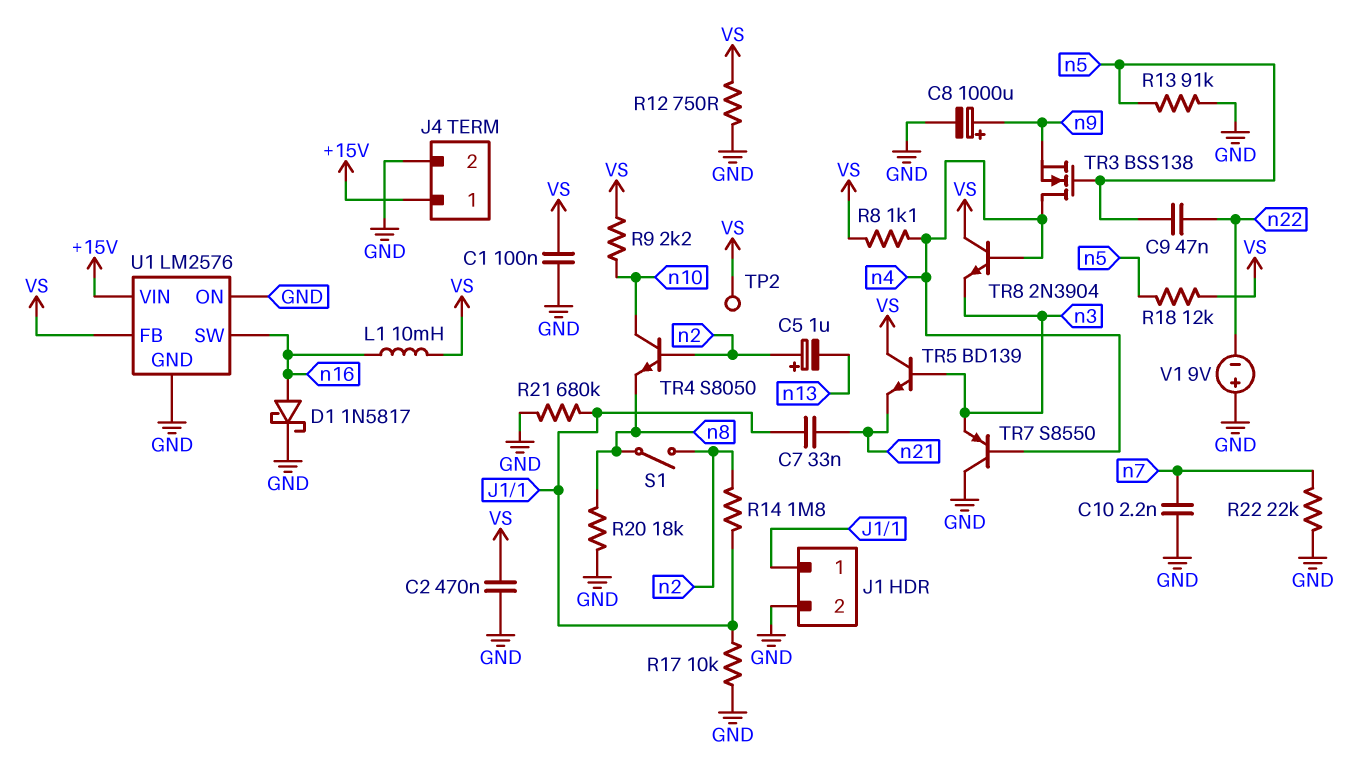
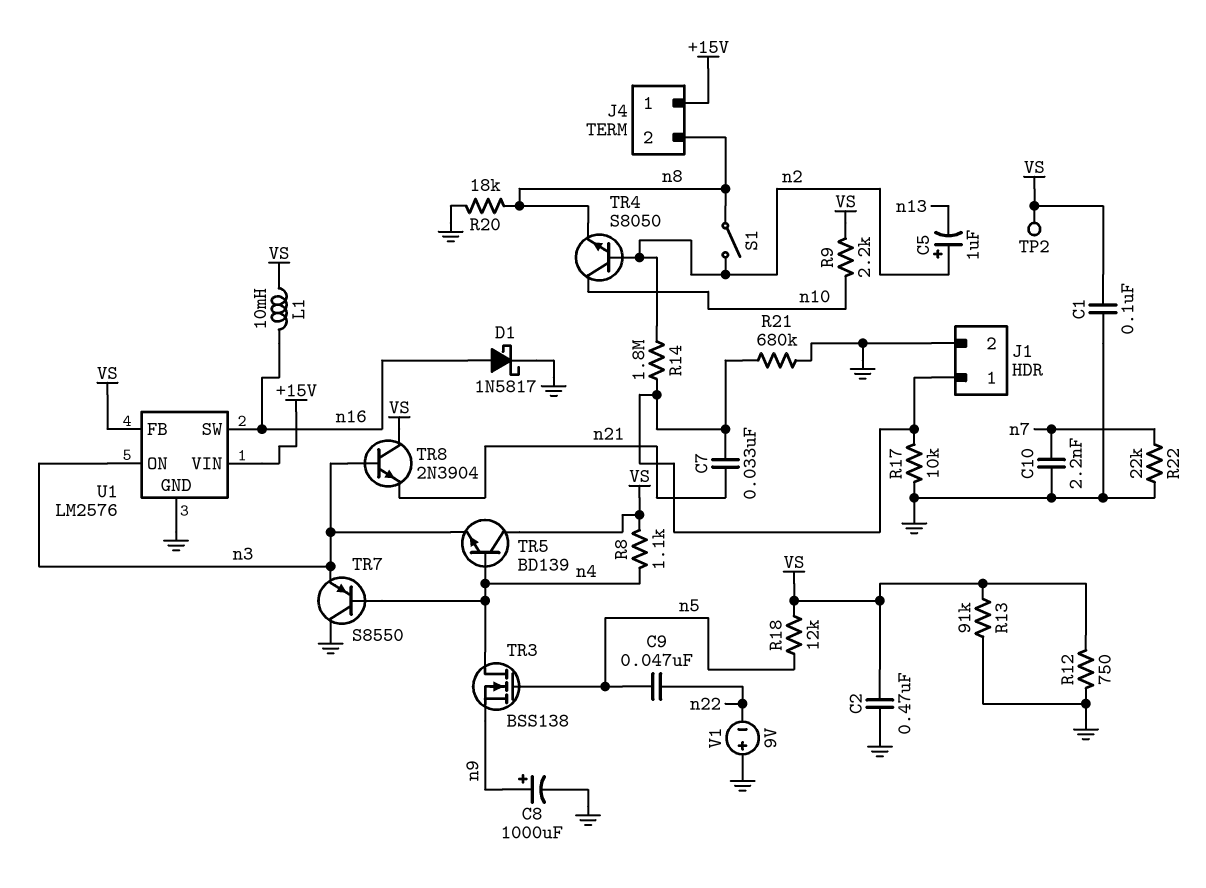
J4 pin 2: GND -> n8
R13: 91k (GND, n5) -> 91k (GND, VS)
TR5: NPN BD139 (B n3, C VS, E n21) -> NPN BD139 (B n4, C VS, E n3)
TR8: NPN 2N3904 (B n4, C VS, E n3) -> NPN 2N3904 (B n3, C VS, E n21)
U1 pin ON: GND -> n3

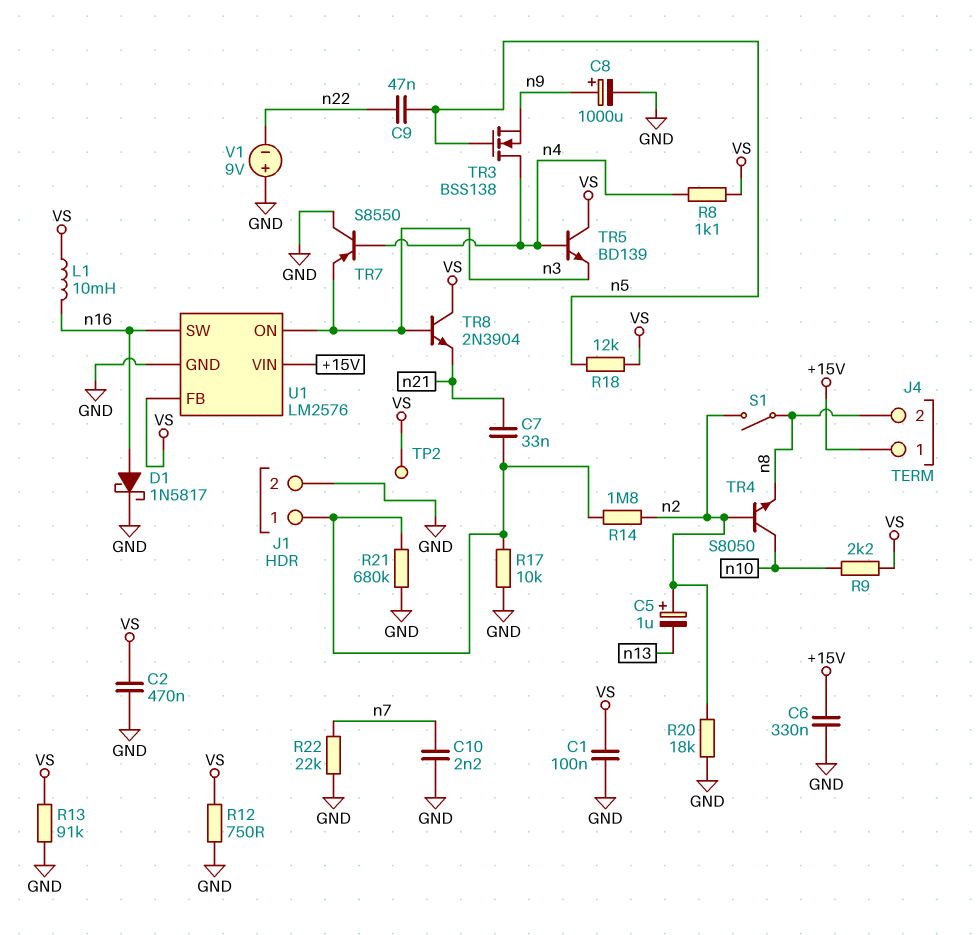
C6: none -> 330nF (+15V, GND)
R20: 18k (GND, n8) -> 18k (GND, n2)

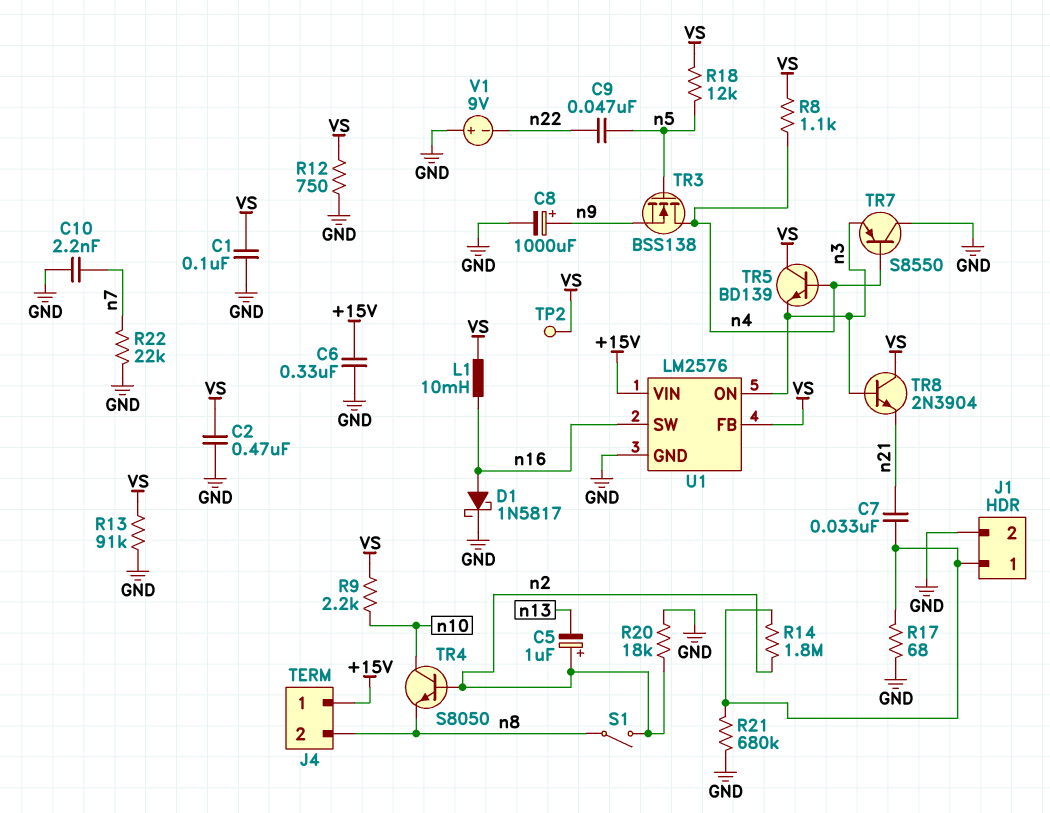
R17: 10k (GND, J1/1) -> 68 (GND, J1/1)

